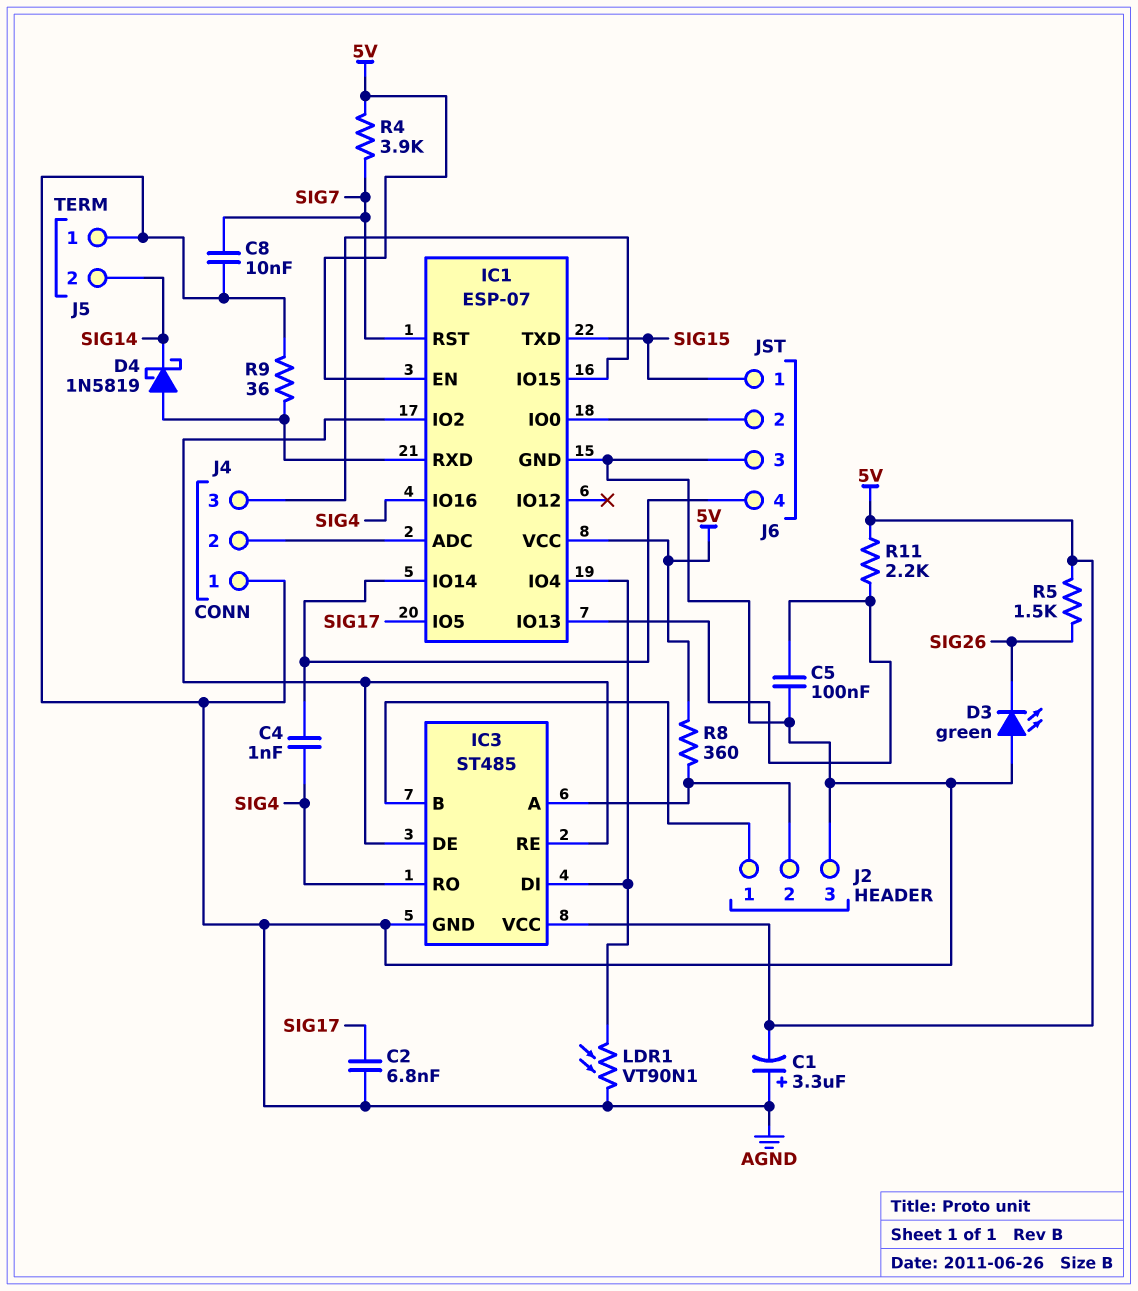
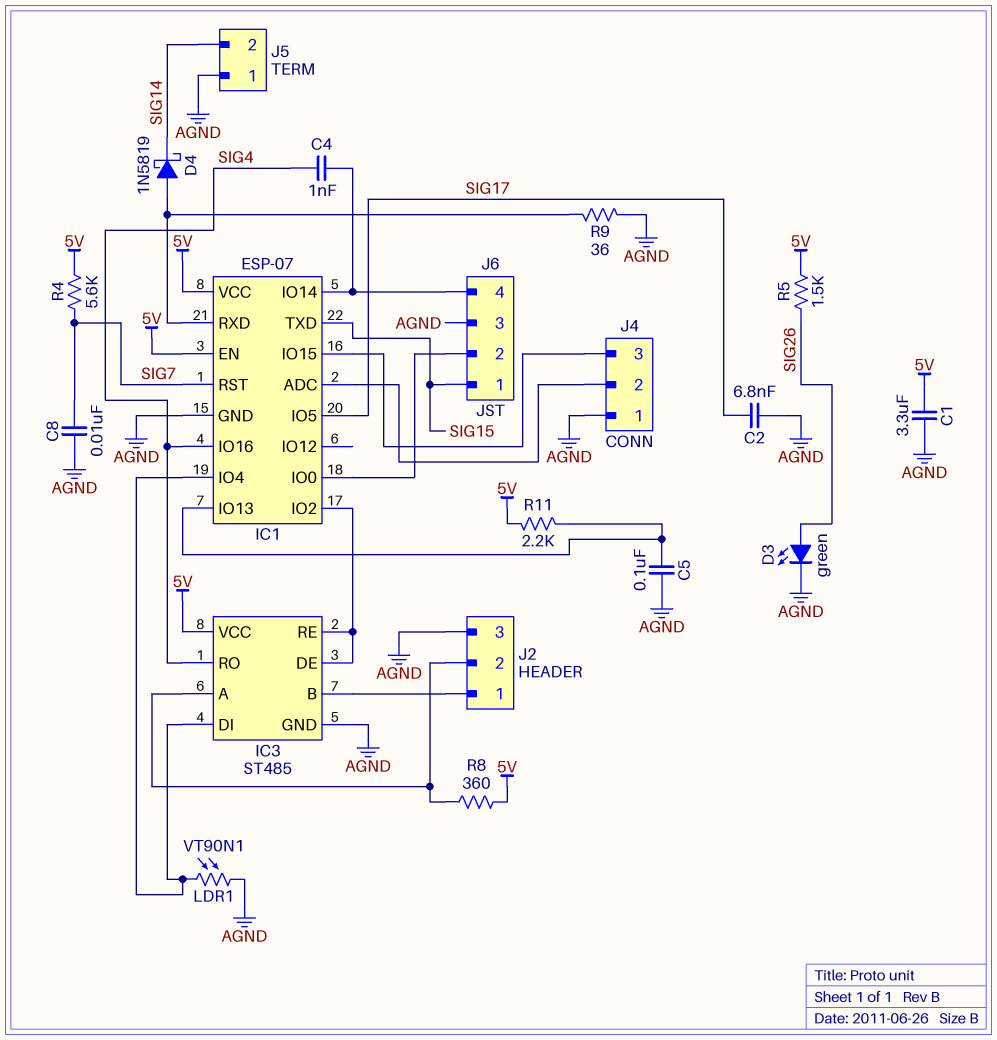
C1: 3.3uF (plus AGND, minus 5V) -> 3.3uF (5V, AGND)
D3: LED green (A AGND, K SIG26) -> LED green (A SIG26, K AGND)
R4: 3.9k (5V, SIG7) -> 5.6k (5V, SIG7)

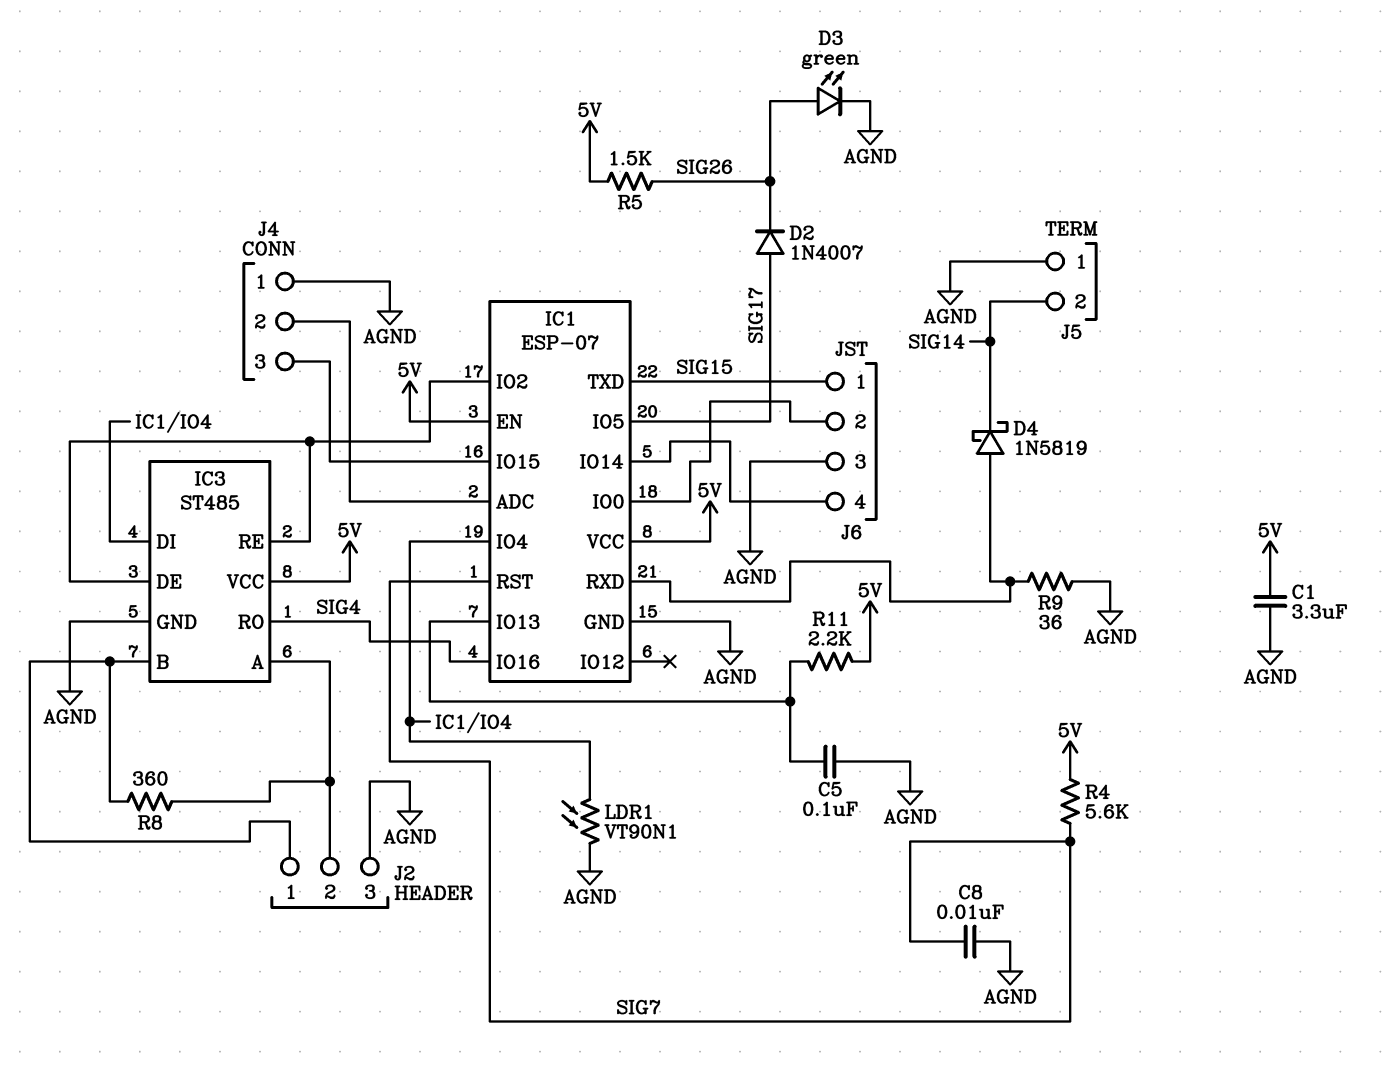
C2: 6.8nF (AGND, SIG17) -> none
C4: 1nF (IC1/IO14, SIG4) -> none
D2: none -> diode 1N4007 (A SIG17, K SIG26)
R8: 360 (5V, IC3/A) -> 360 (IC3/A, IC3/B)

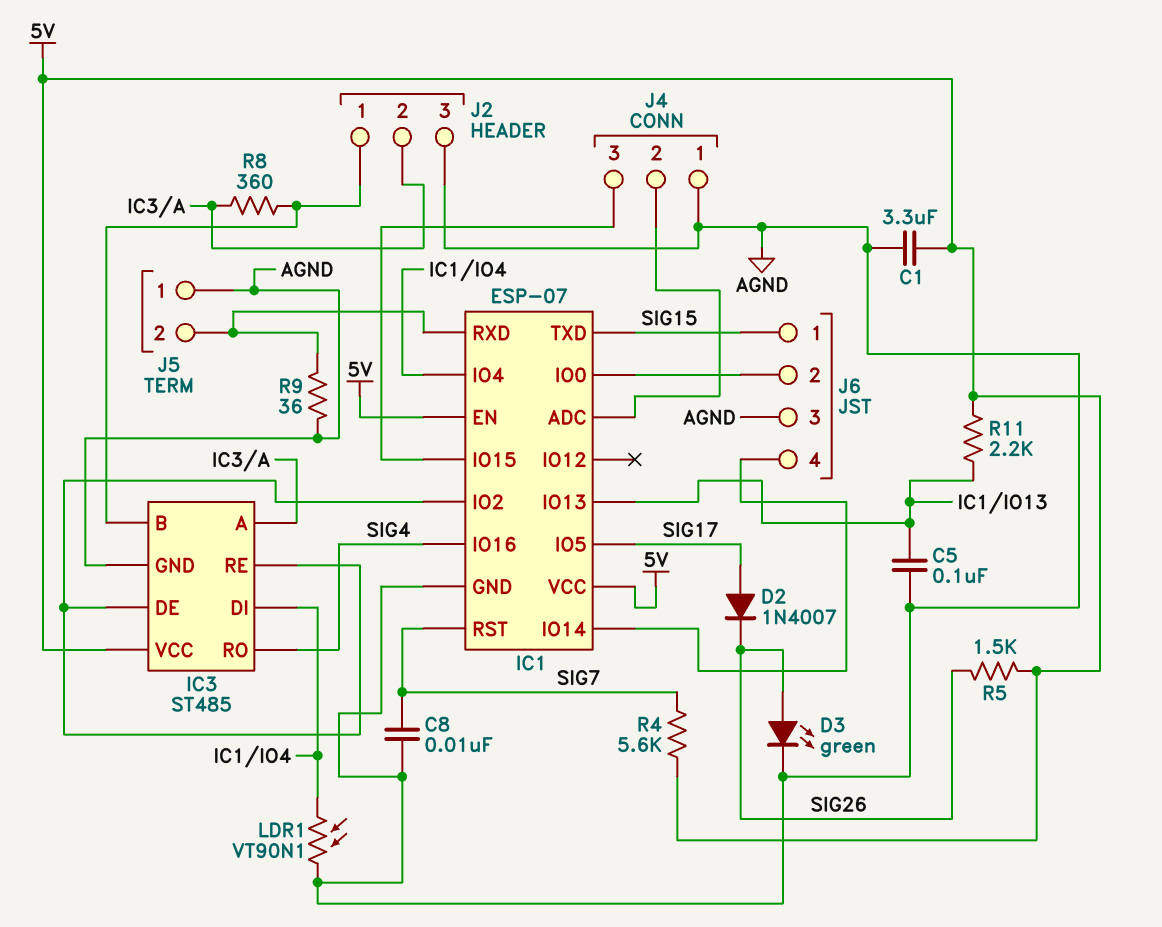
D4: schottky 1N5819 (A IC1/RXD, K SIG14) -> none
J5 pin 2: SIG14 -> IC1/RXD

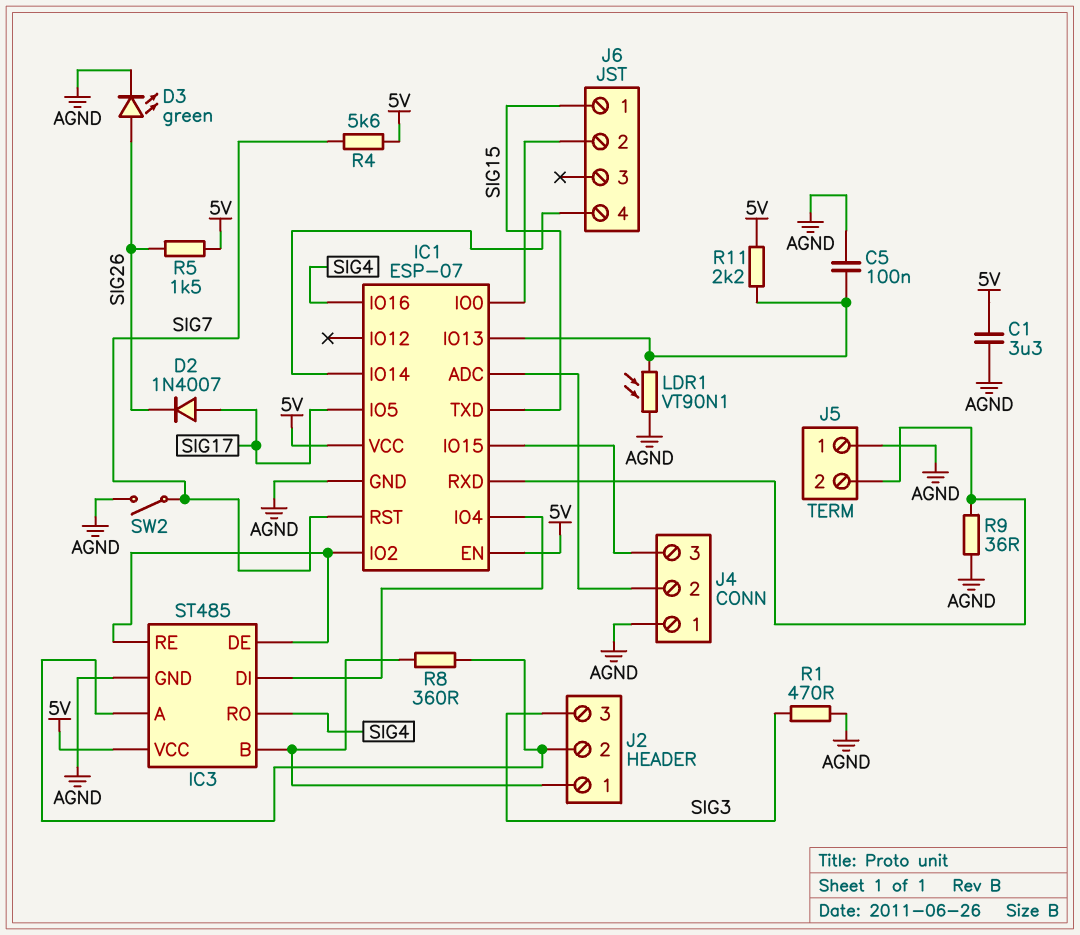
C8: 10nF (AGND, SIG7) -> none
J2 pin 3: AGND -> SIG3
J6 pin 3: AGND -> none
LDR1: VT90N1 (AGND, IC1/IO4) -> VT90N1 (AGND, IC1/IO13)
R1: none -> 470 (AGND, SIG3)
SW2: none -> switch (AGND, SIG7)

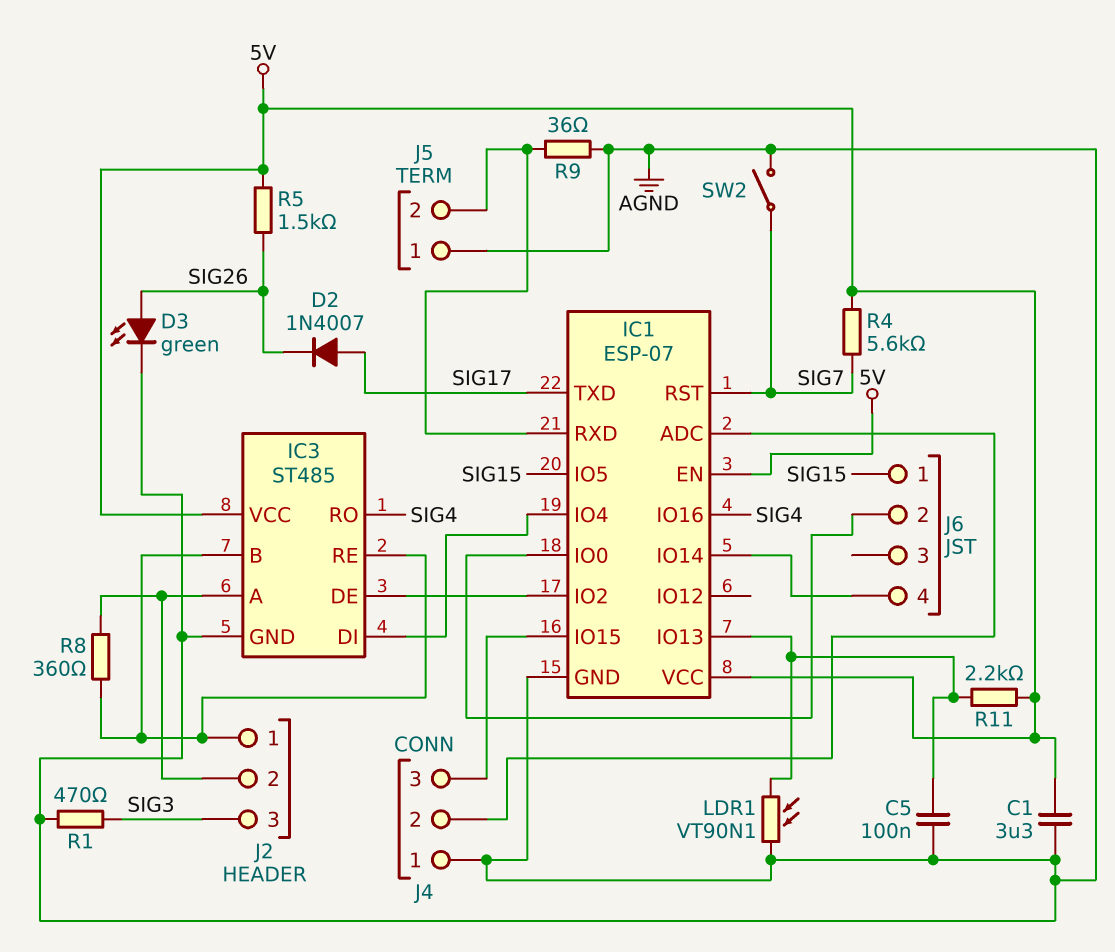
IC1 pin IO5: SIG17 -> SIG15
IC1 pin TXD: SIG15 -> SIG17
IC3 pin RE: IC1/IO2 -> IC3/B

